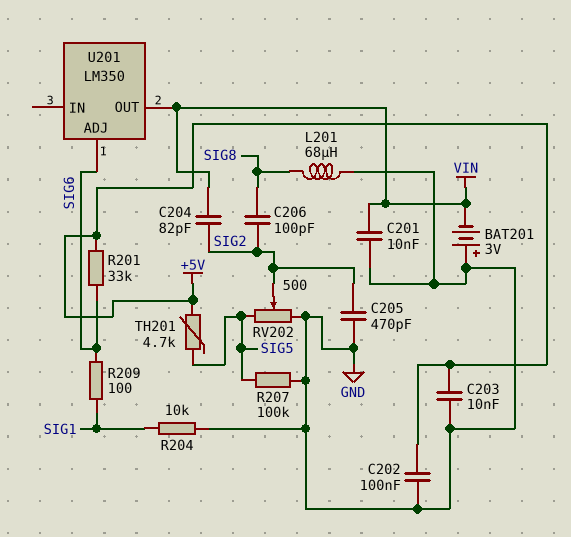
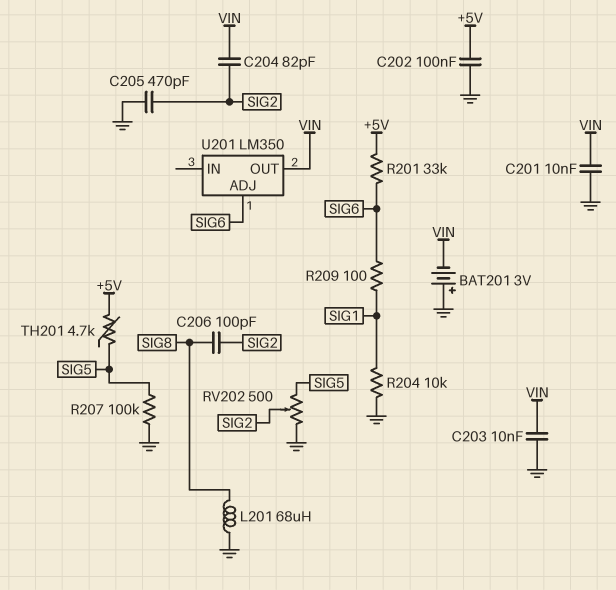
C203: 10nF (+5V, GND) -> 10nF (GND, VIN)

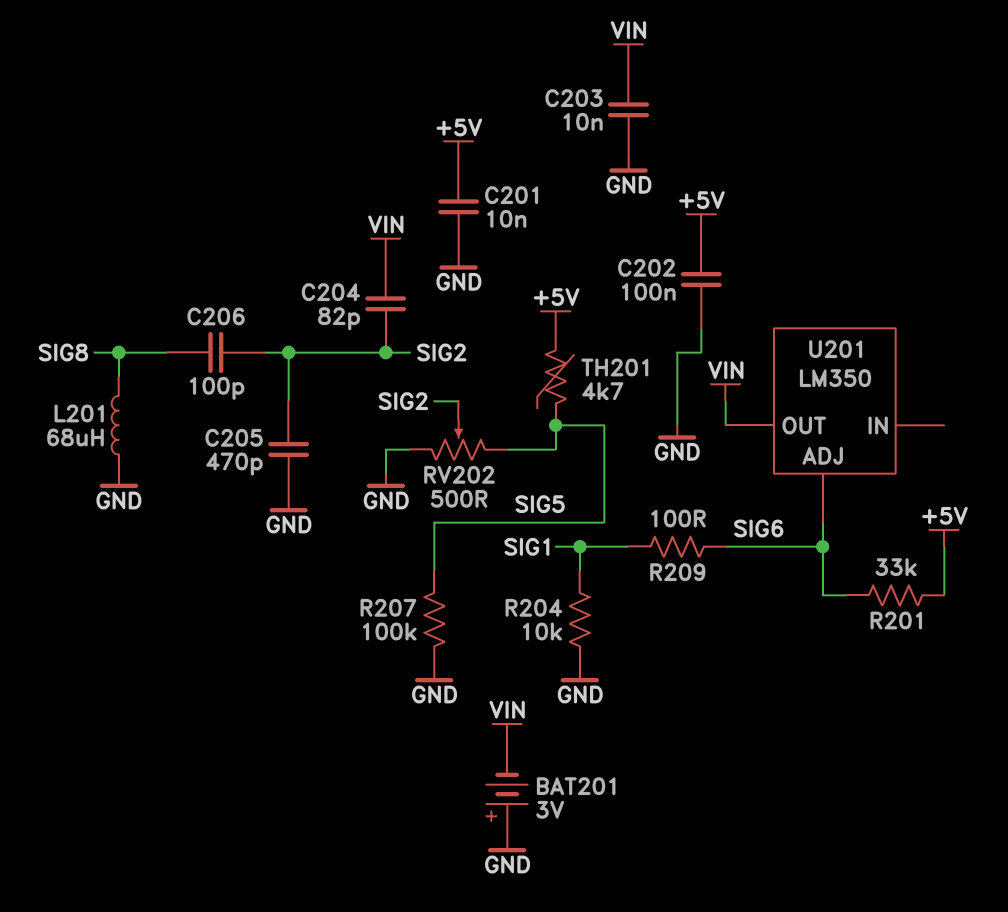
C201: 10nF (GND, VIN) -> 10nF (+5V, GND)

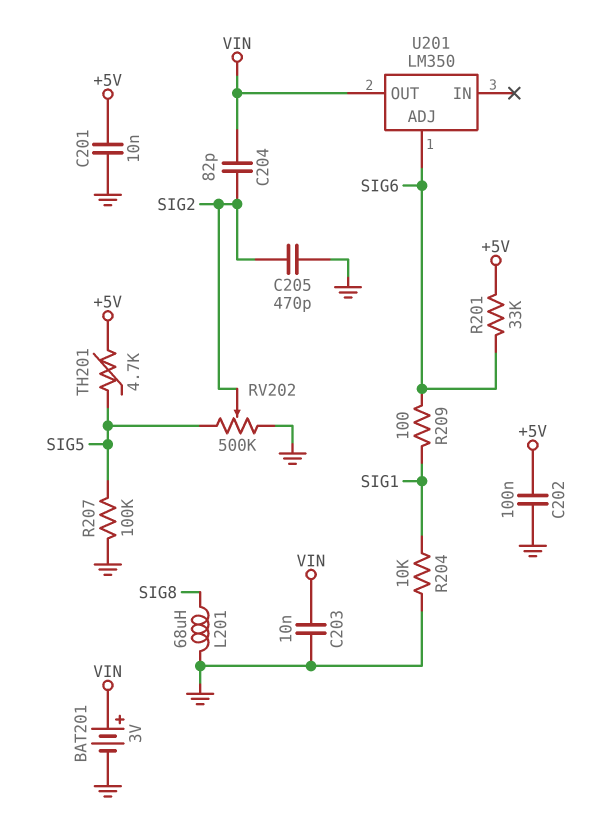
BAT201: 3V (plus GND, minus VIN) -> 3V (plus VIN, minus GND)
C206: 100pF (SIG2, SIG8) -> none
RV202: 500 (GND, SIG5, wiper SIG2) -> 500k (GND, SIG5, wiper SIG2)

